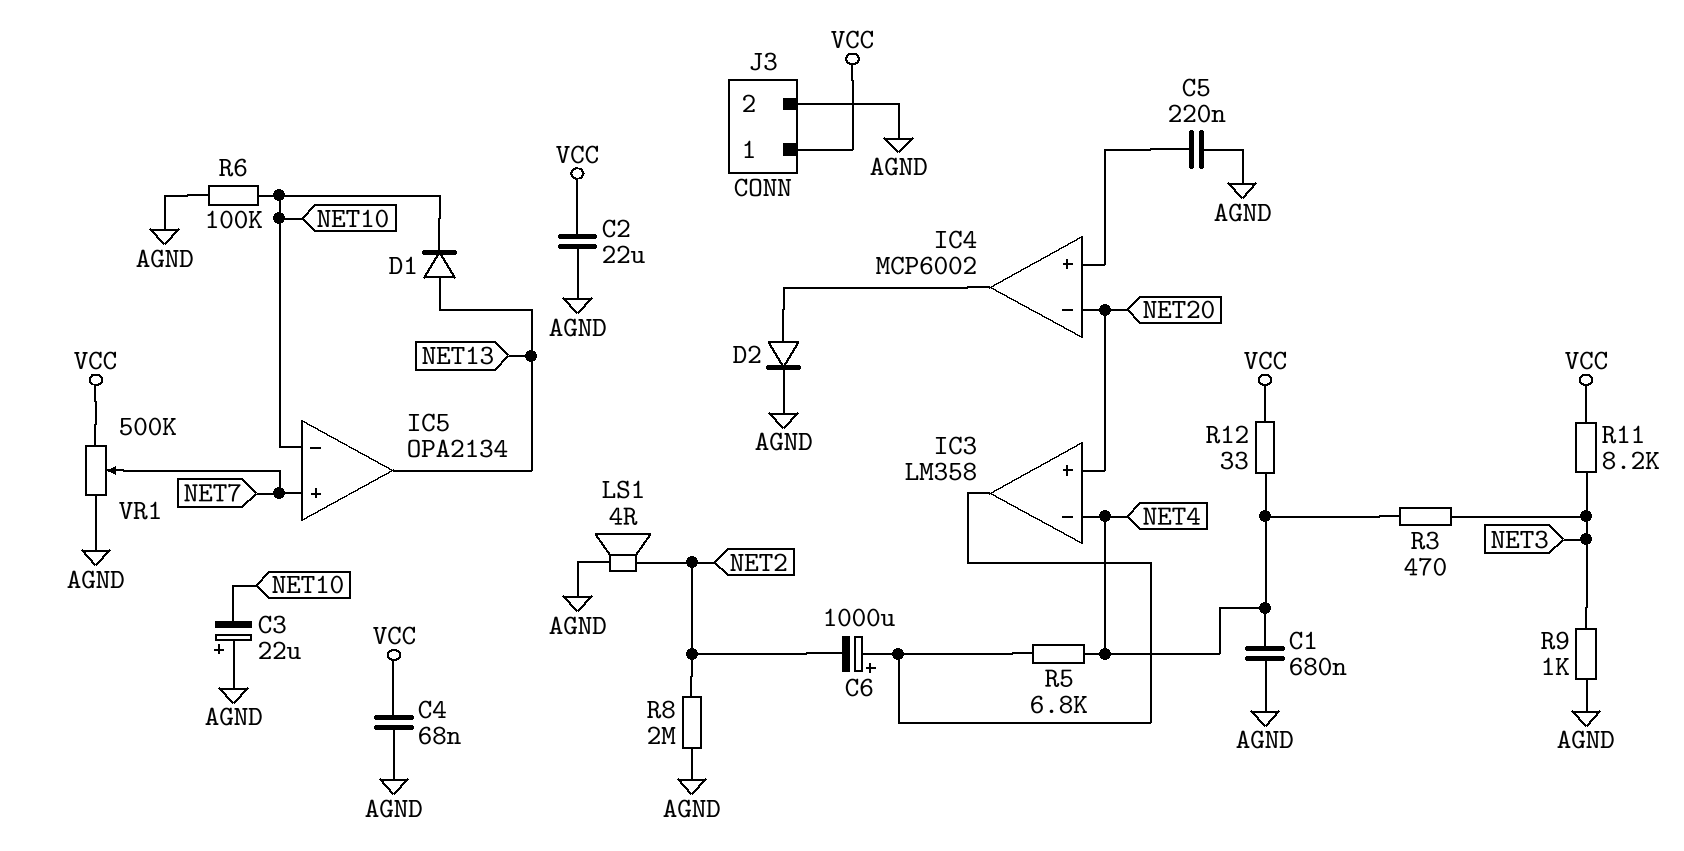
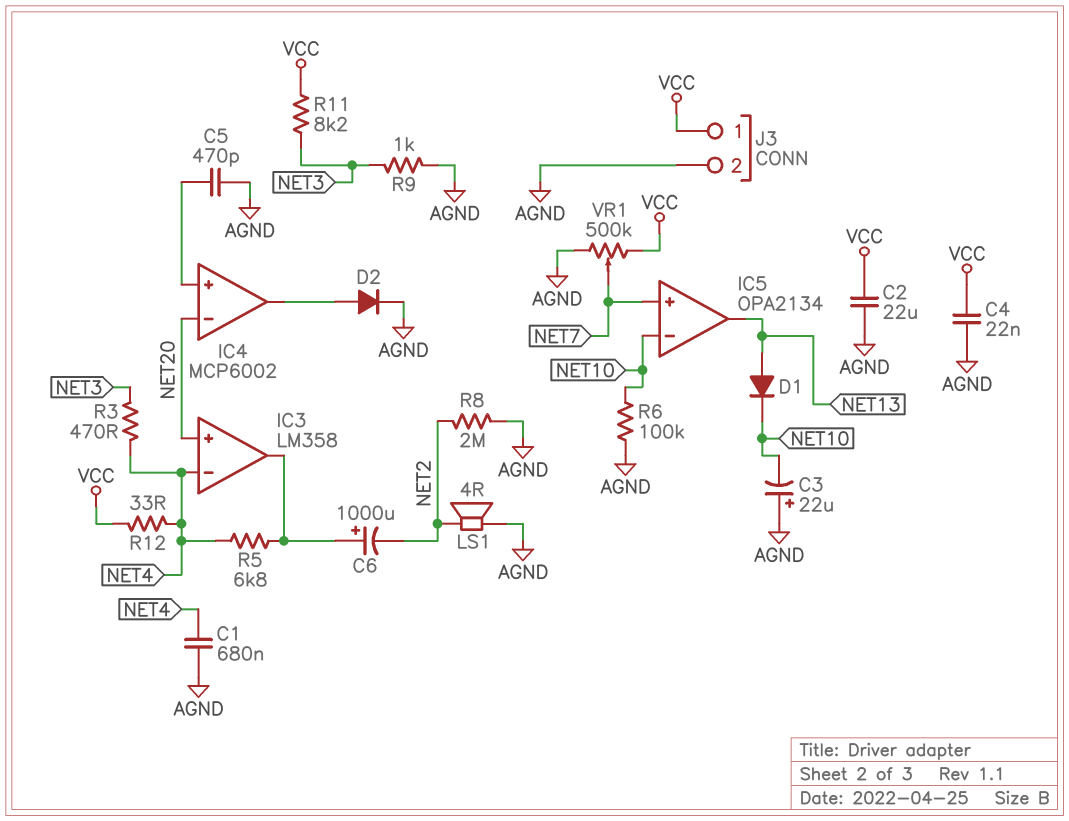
C4: 68nF (AGND, VCC) -> 22nF (AGND, VCC)
C5: 220nF (AGND, IC4/in+) -> 470pF (AGND, IC4/in+)

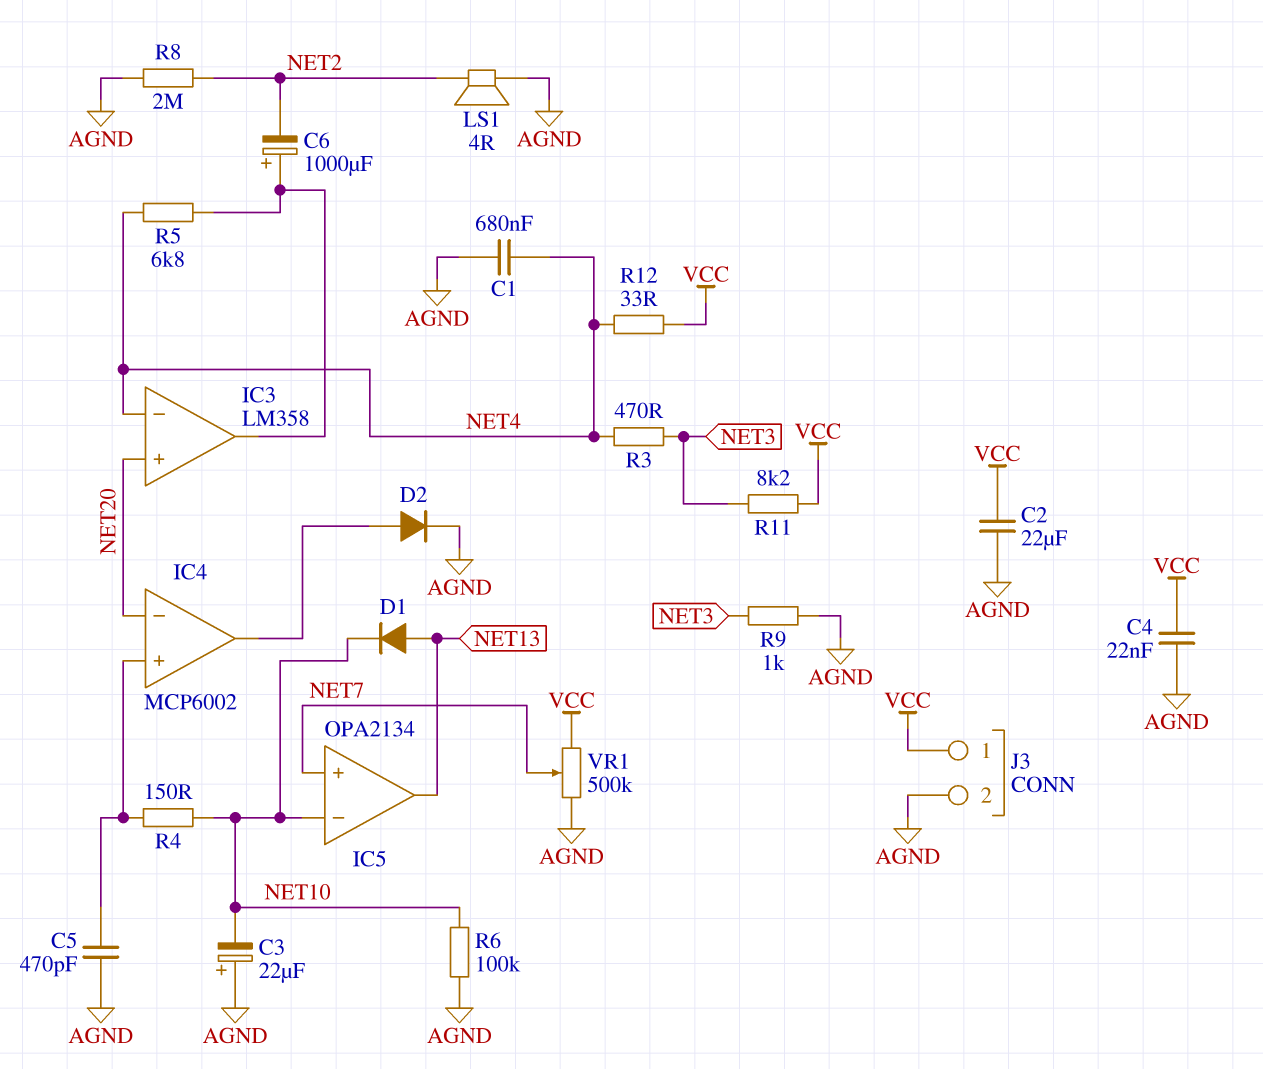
R4: none -> 150 (IC4/in+, NET10)

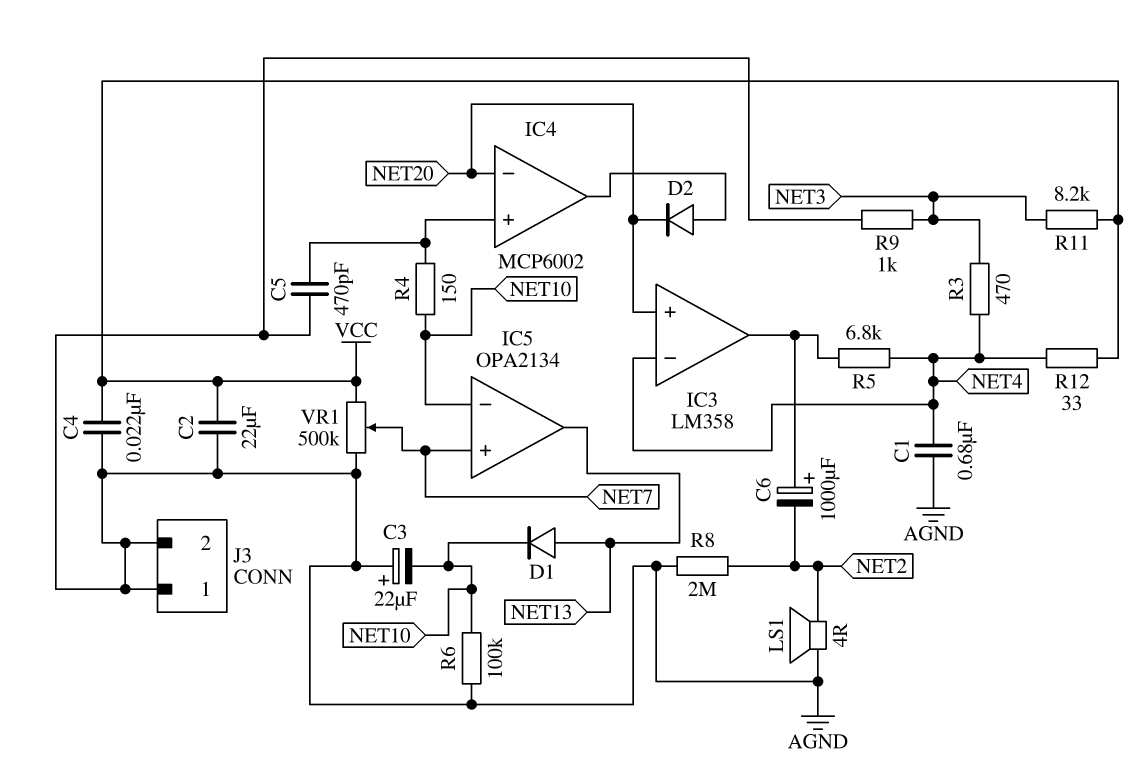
D2: diode (A IC4/out, K AGND) -> diode (A IC4/out, K NET20)
J3 pin 1: VCC -> AGND

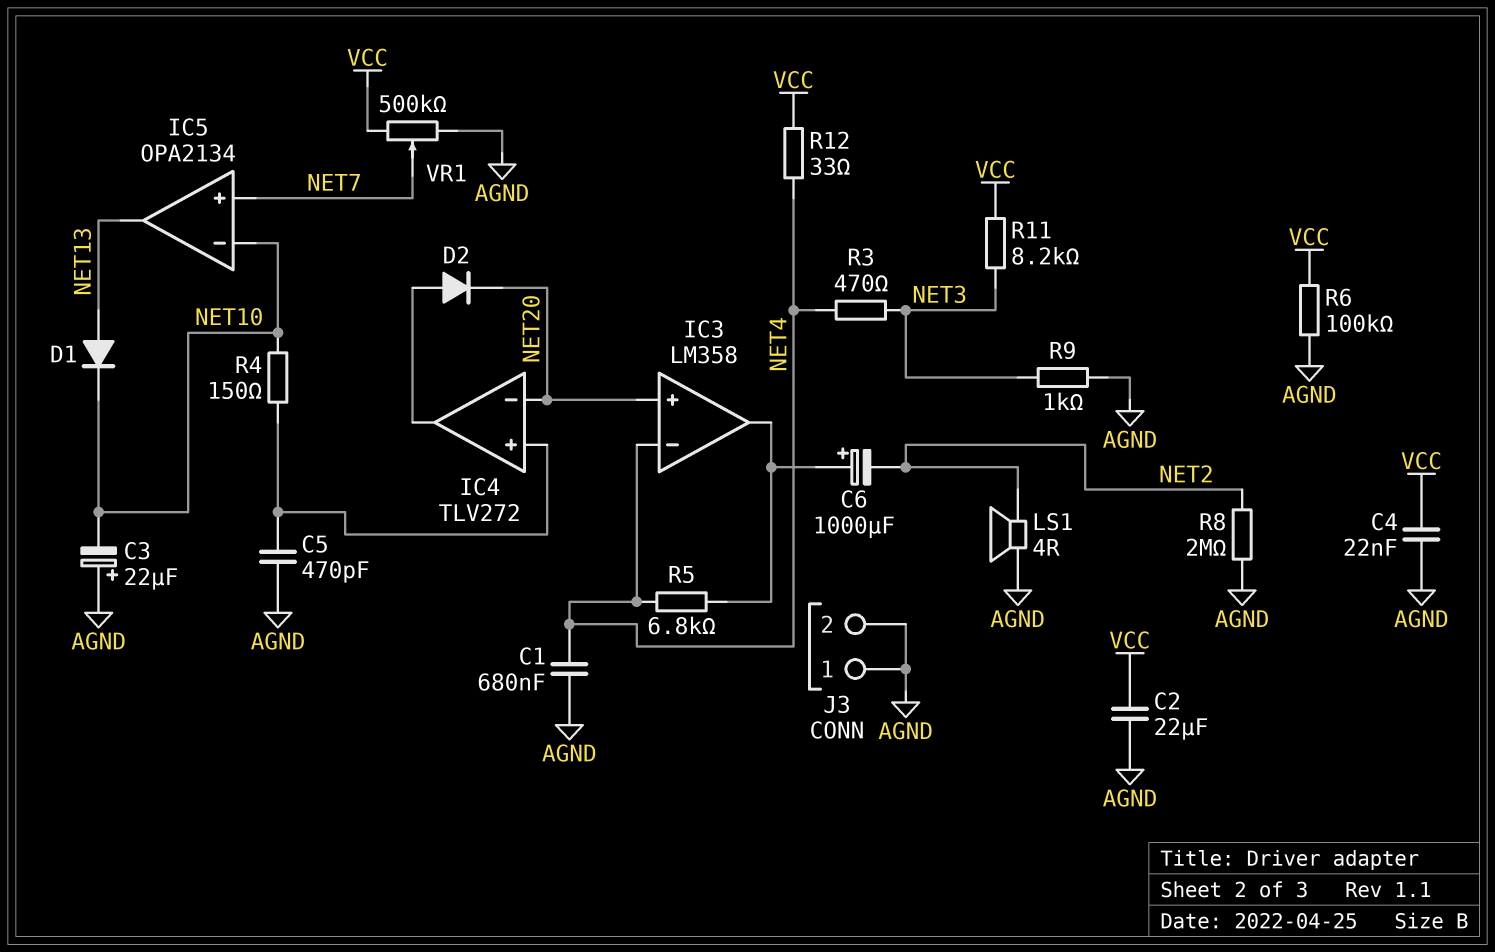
IC4: MCP6002 -> TLV272
R6: 100k (AGND, NET10) -> 100k (AGND, VCC)

